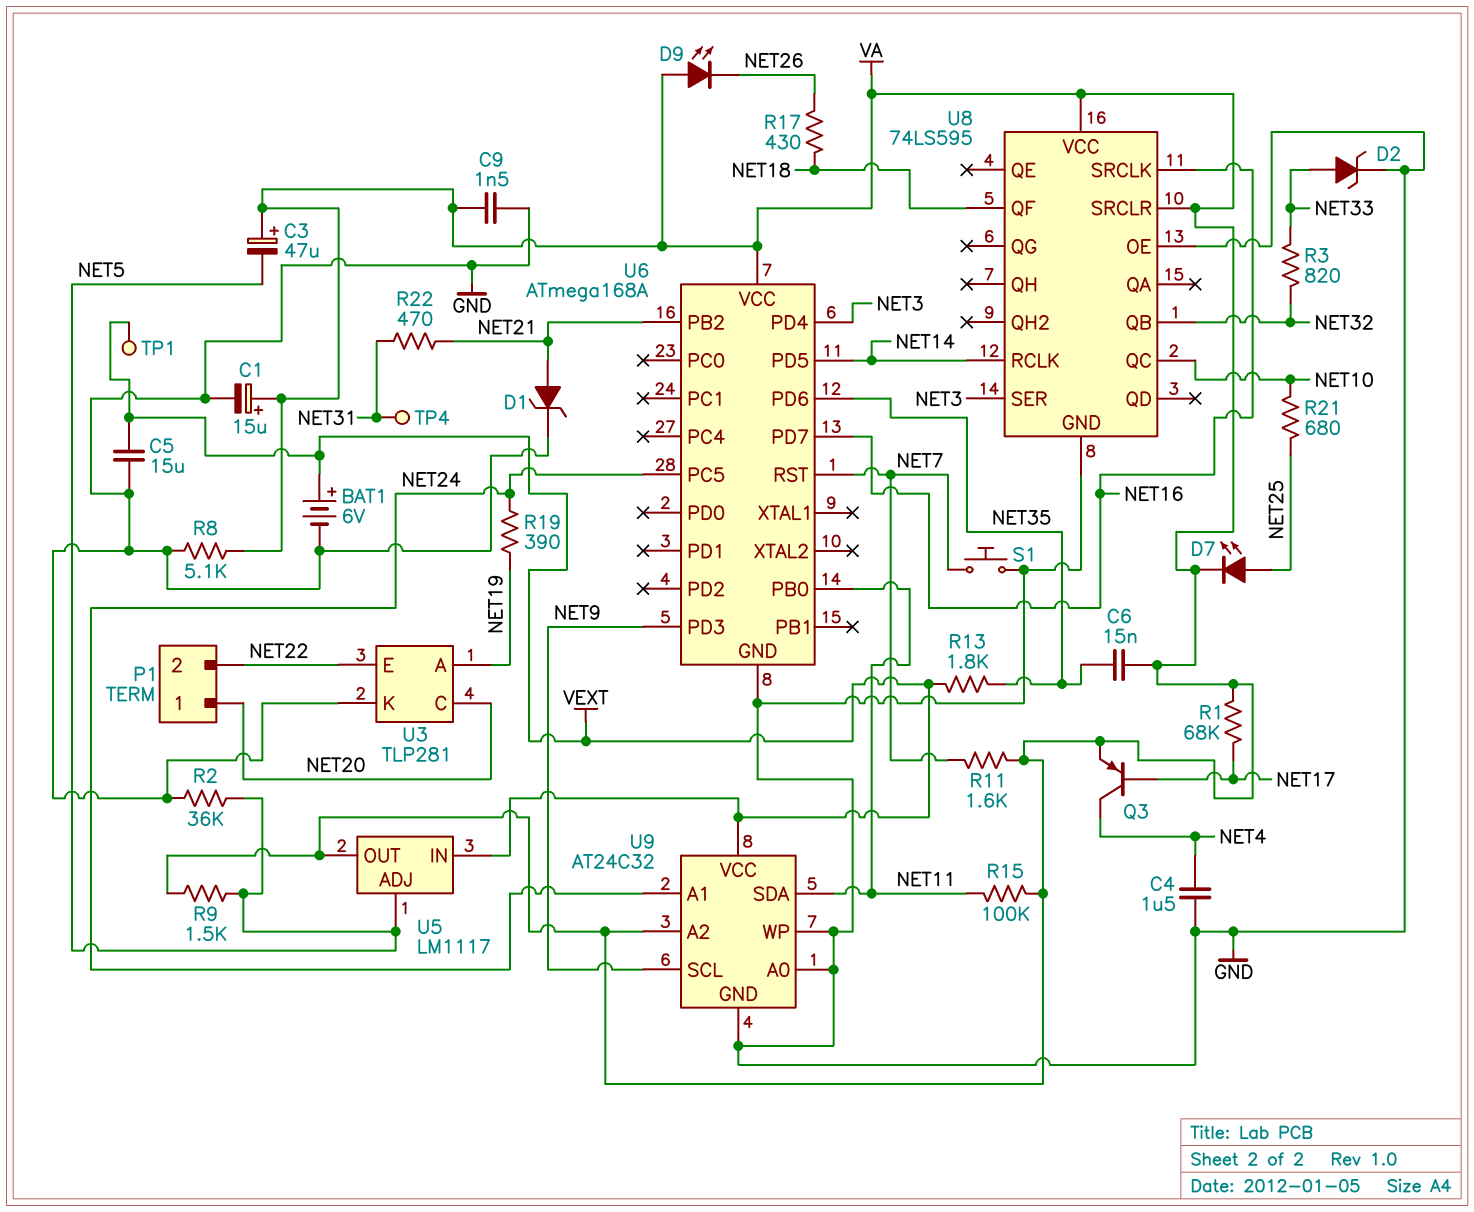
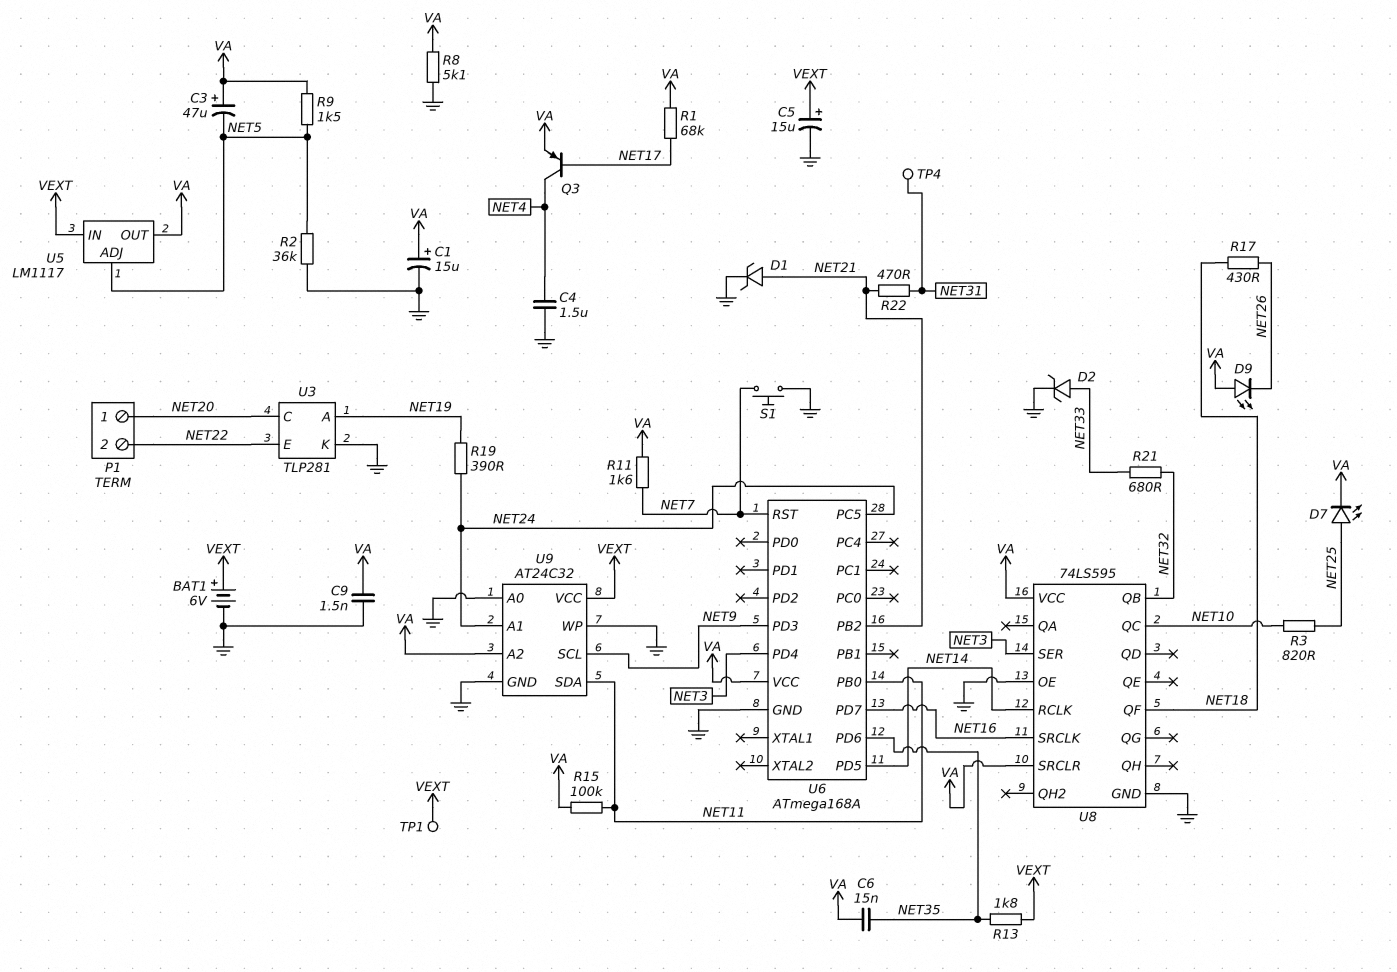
C5: 15uF (GND, VEXT) -> 15uF (plus VEXT, minus GND)
R3: 820 (NET32, NET33) -> 820 (NET10, NET25)
R21: 680 (NET10, NET25) -> 680 (NET32, NET33)

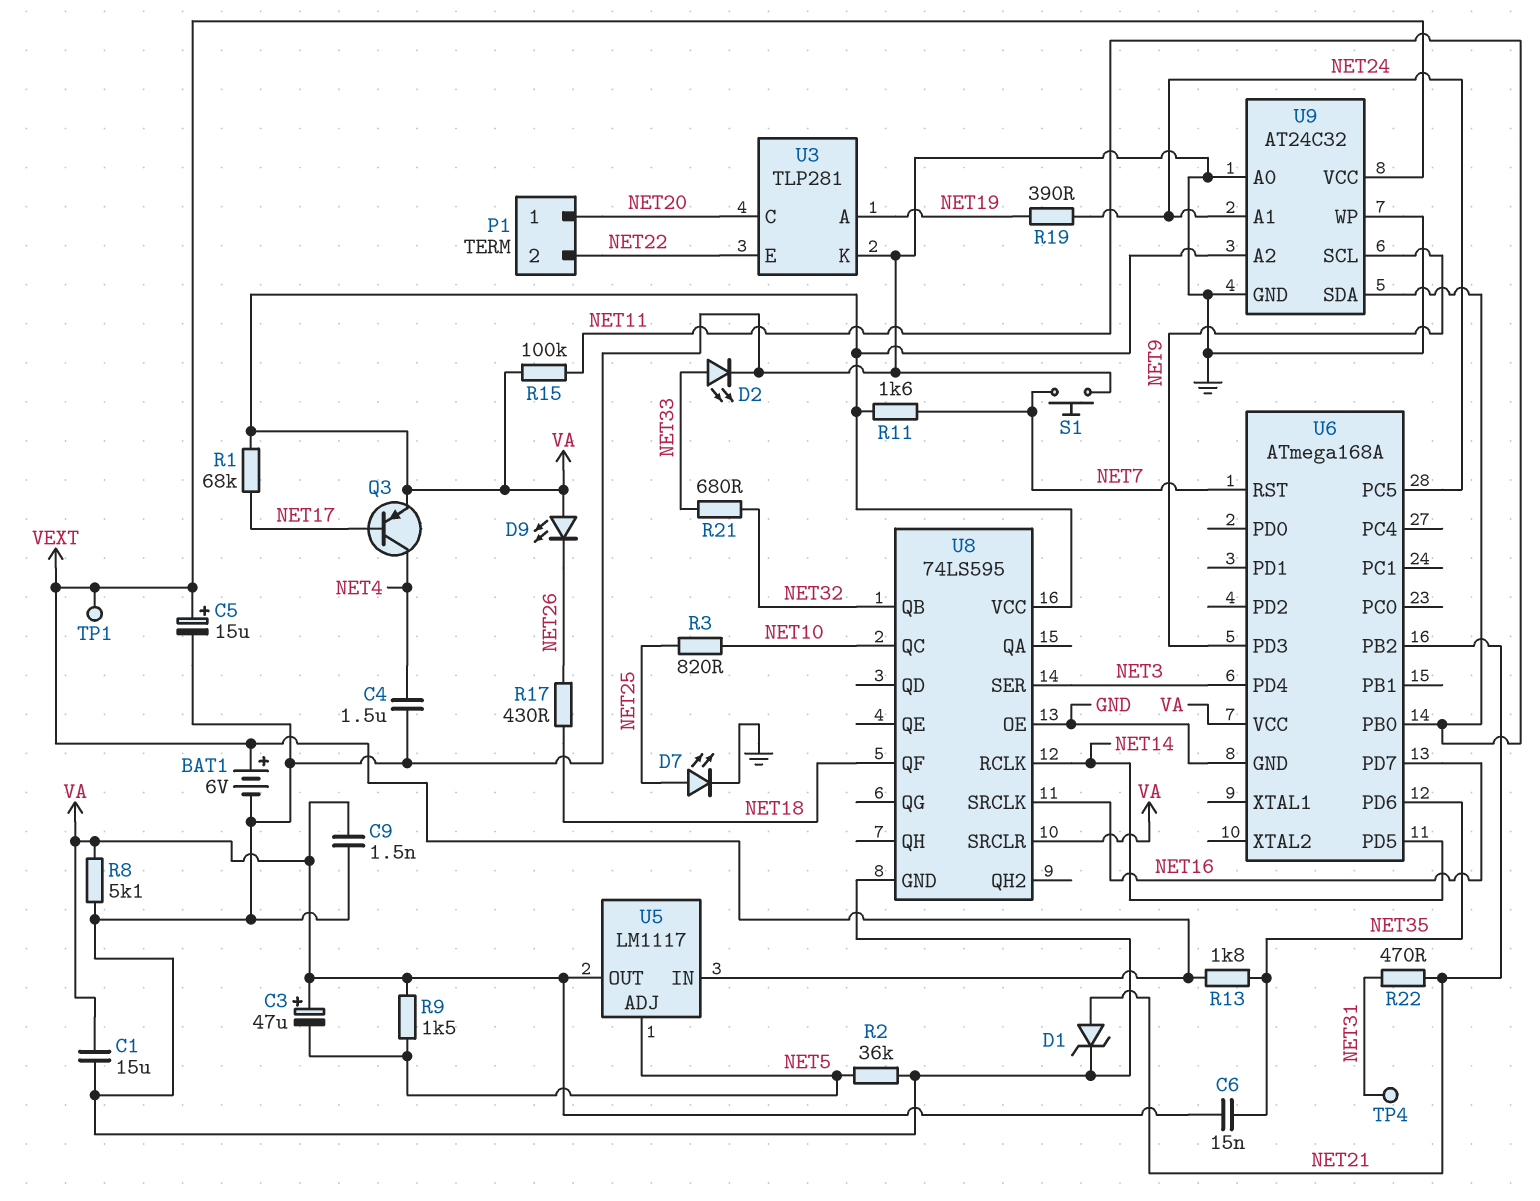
C1: 15uF (plus VA, minus GND) -> 15uF (GND, VA)
D2: zener (A NET33, K GND) -> LED (A NET33, K GND)
D7: LED (A NET25, K VA) -> LED (A NET25, K GND)

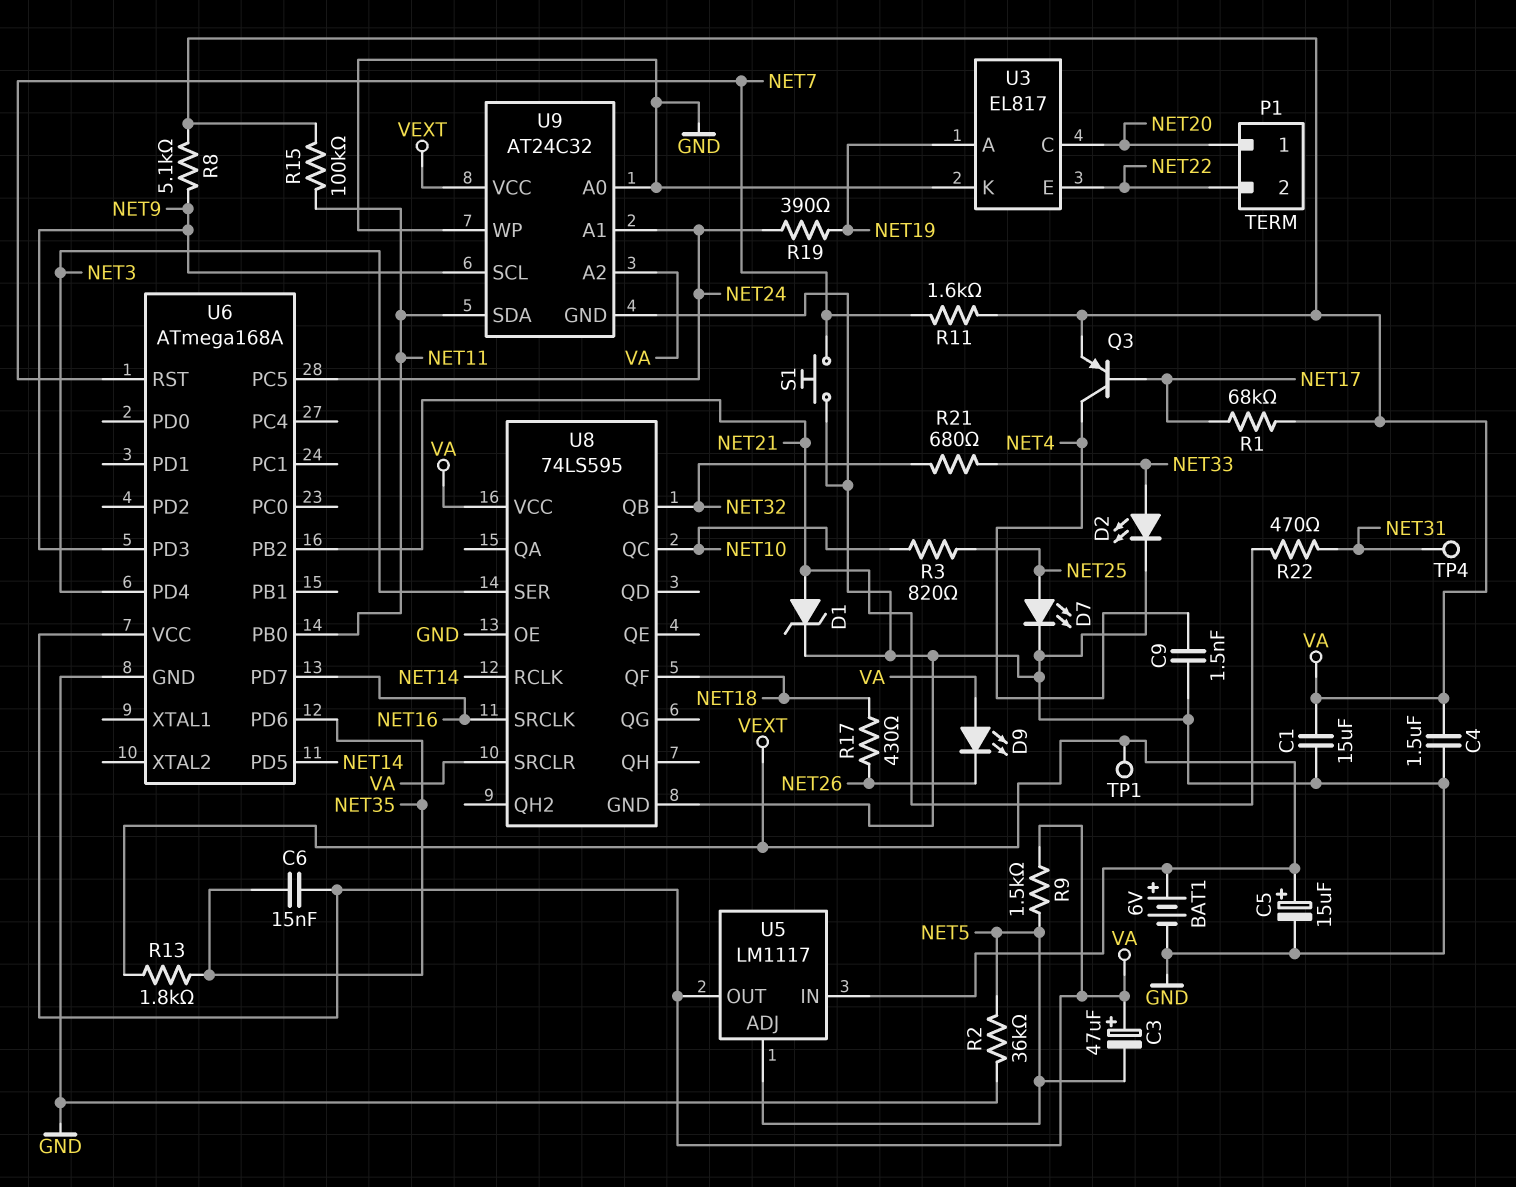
C4: 1.5uF (GND, NET4) -> 1.5uF (GND, VA)
C9: 1.5nF (GND, VA) -> 1.5nF (GND, NET4)
R8: 5.1k (GND, VA) -> 5.1k (NET9, VA)
U3: TLP281 -> EL817

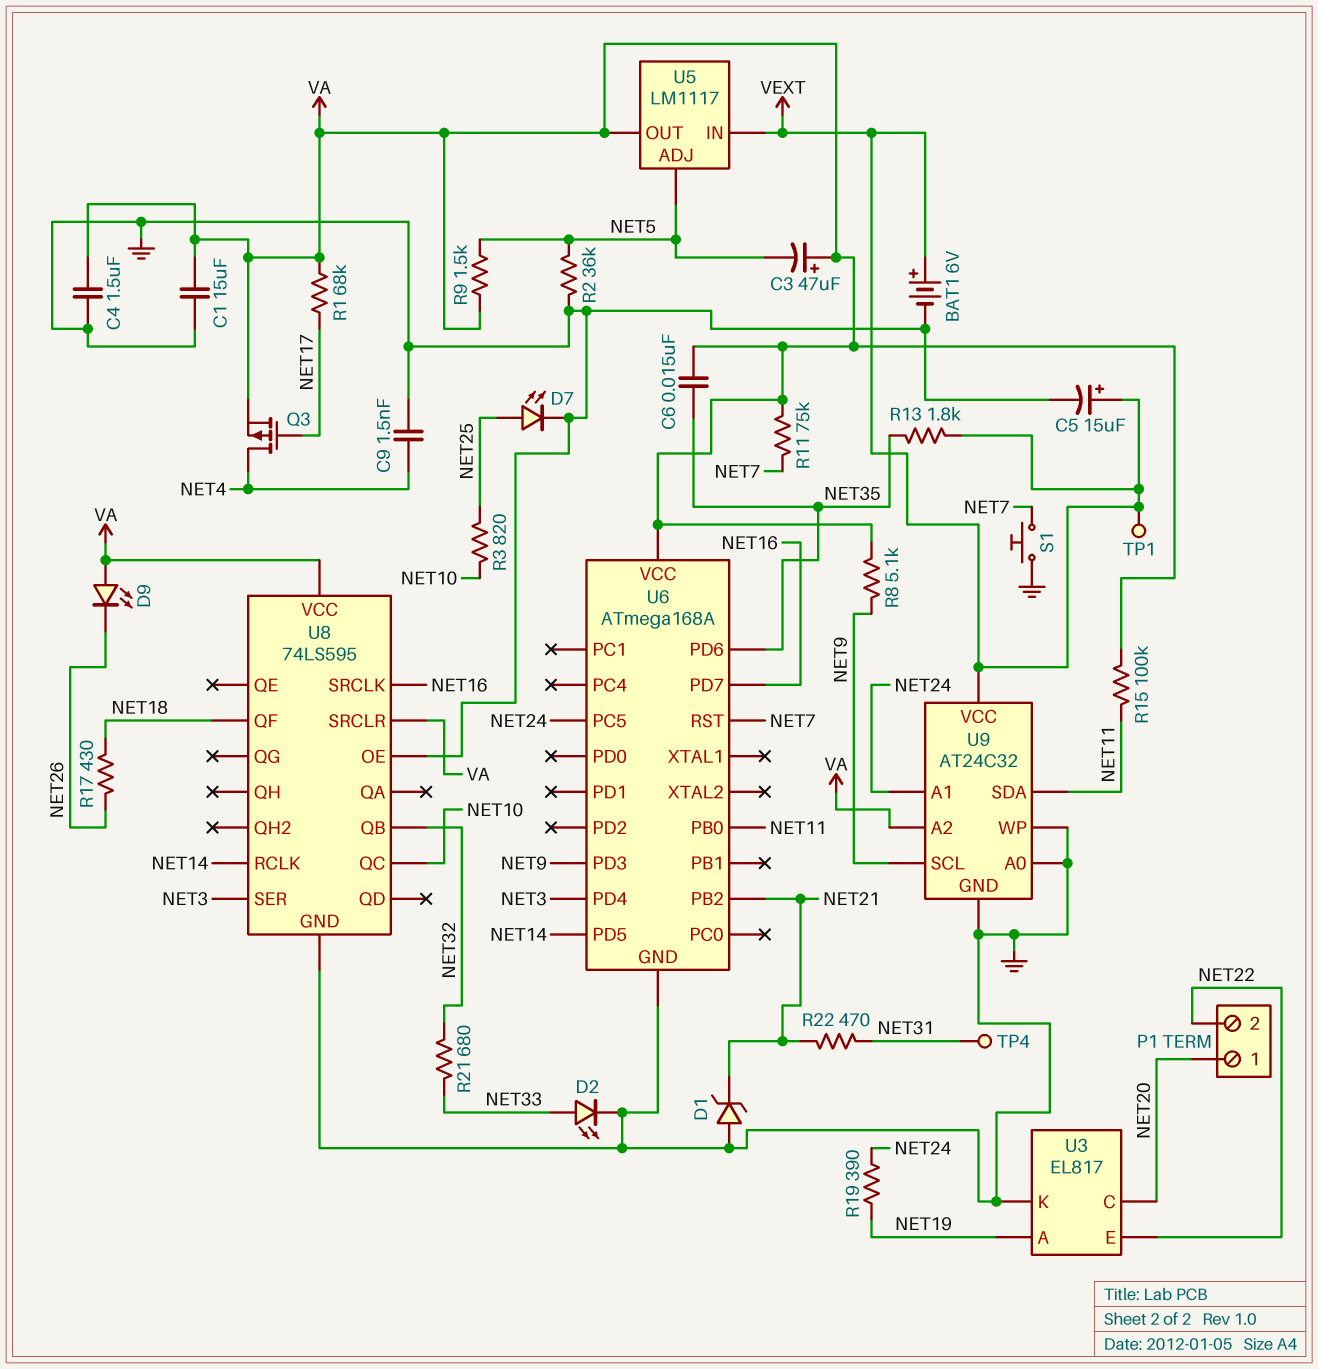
D1: zener (A NET21, K GND) -> zener (A GND, K NET21)
Q3: PNP (B NET17, C NET4, E VA) -> PMOS (G NET17, D NET4, S VA)
R11: 1.6k (NET7, VA) -> 75k (NET7, VA)

